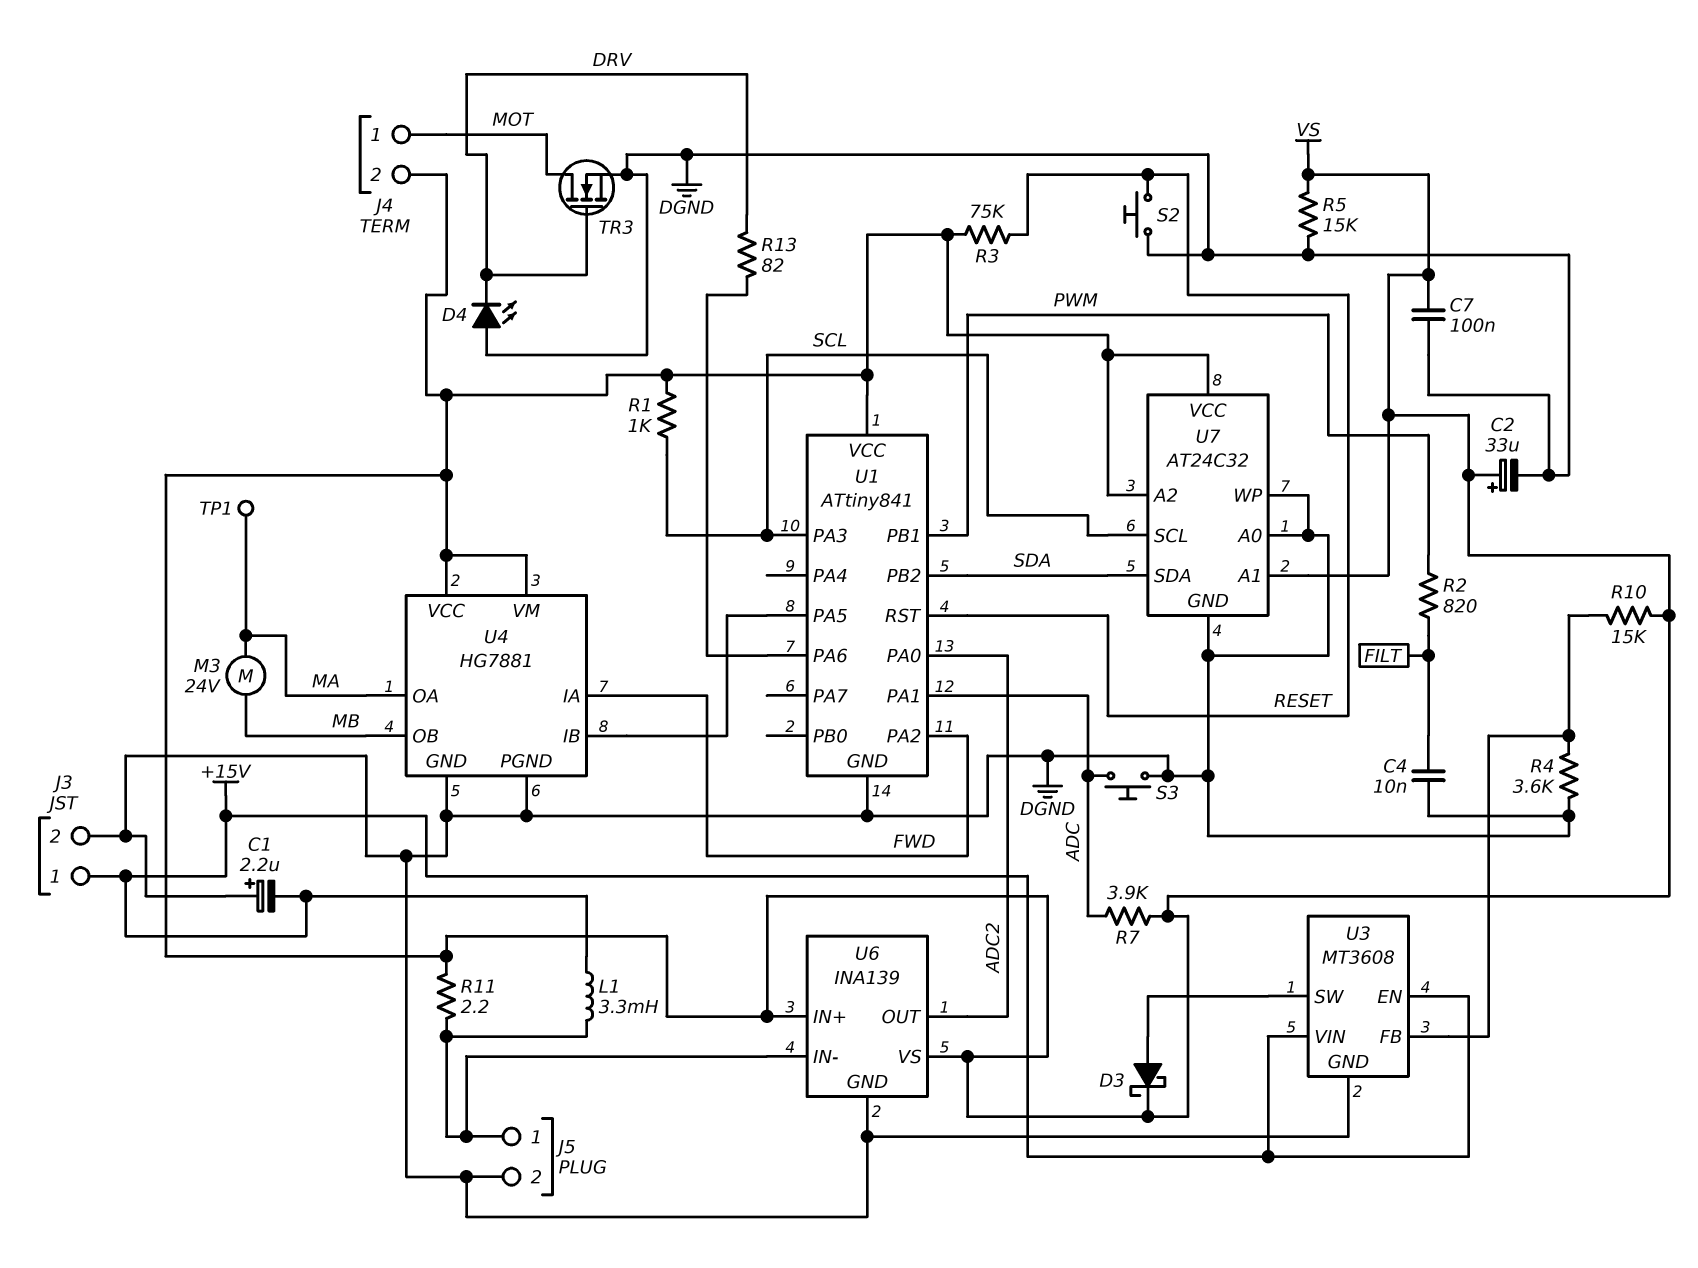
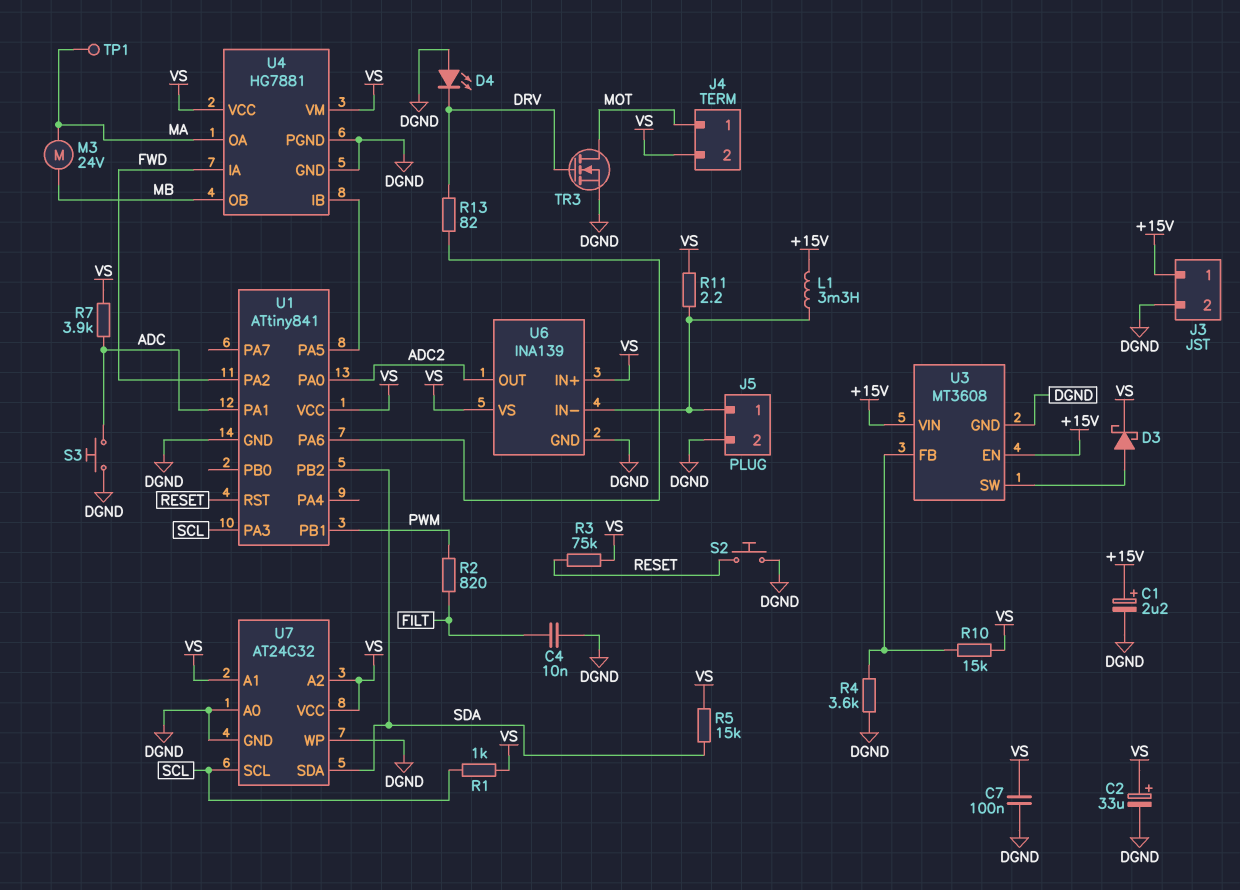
C1: 2.2uF (plus DGND, minus +15V) -> 2.2uF (plus +15V, minus DGND)
R5: 15k (DGND, VS) -> 15k (SDA, VS)

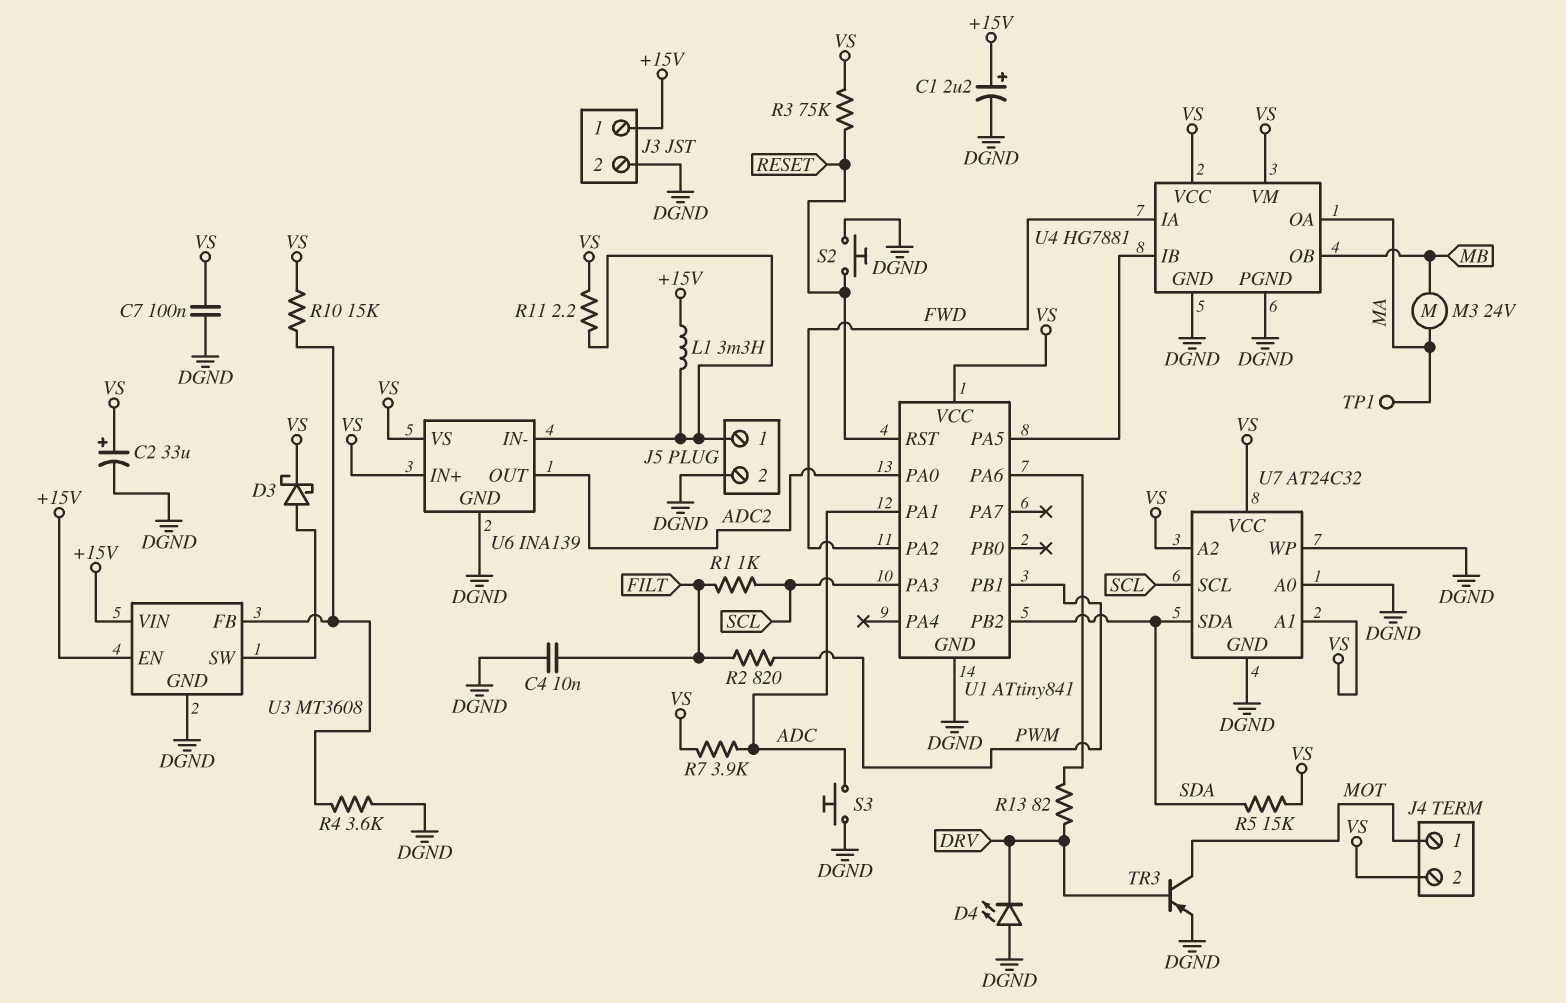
R1: 1k (SCL, VS) -> 1k (FILT, SCL)
TR3: NMOS (G DRV, D MOT, S DGND) -> PNP (B DRV, C MOT, E DGND)

